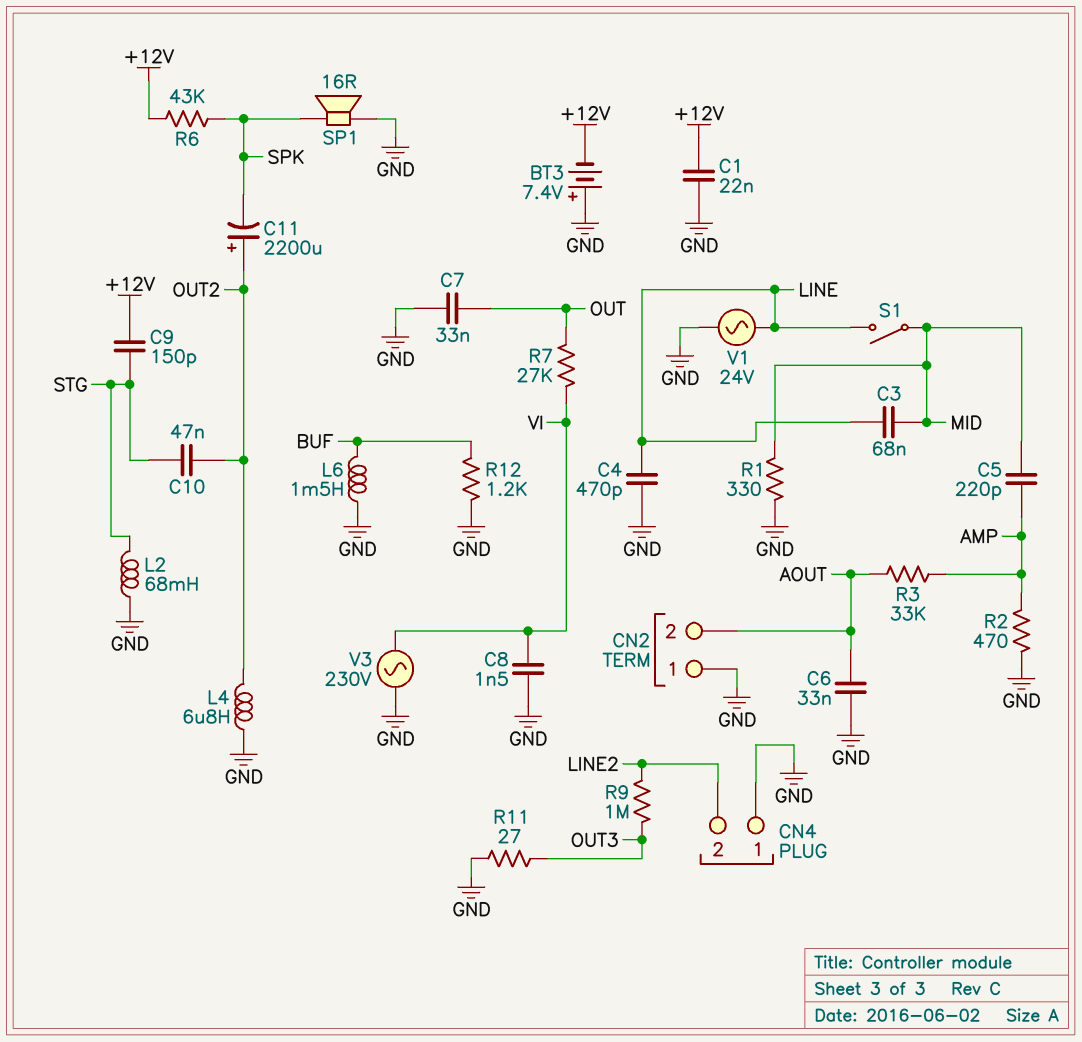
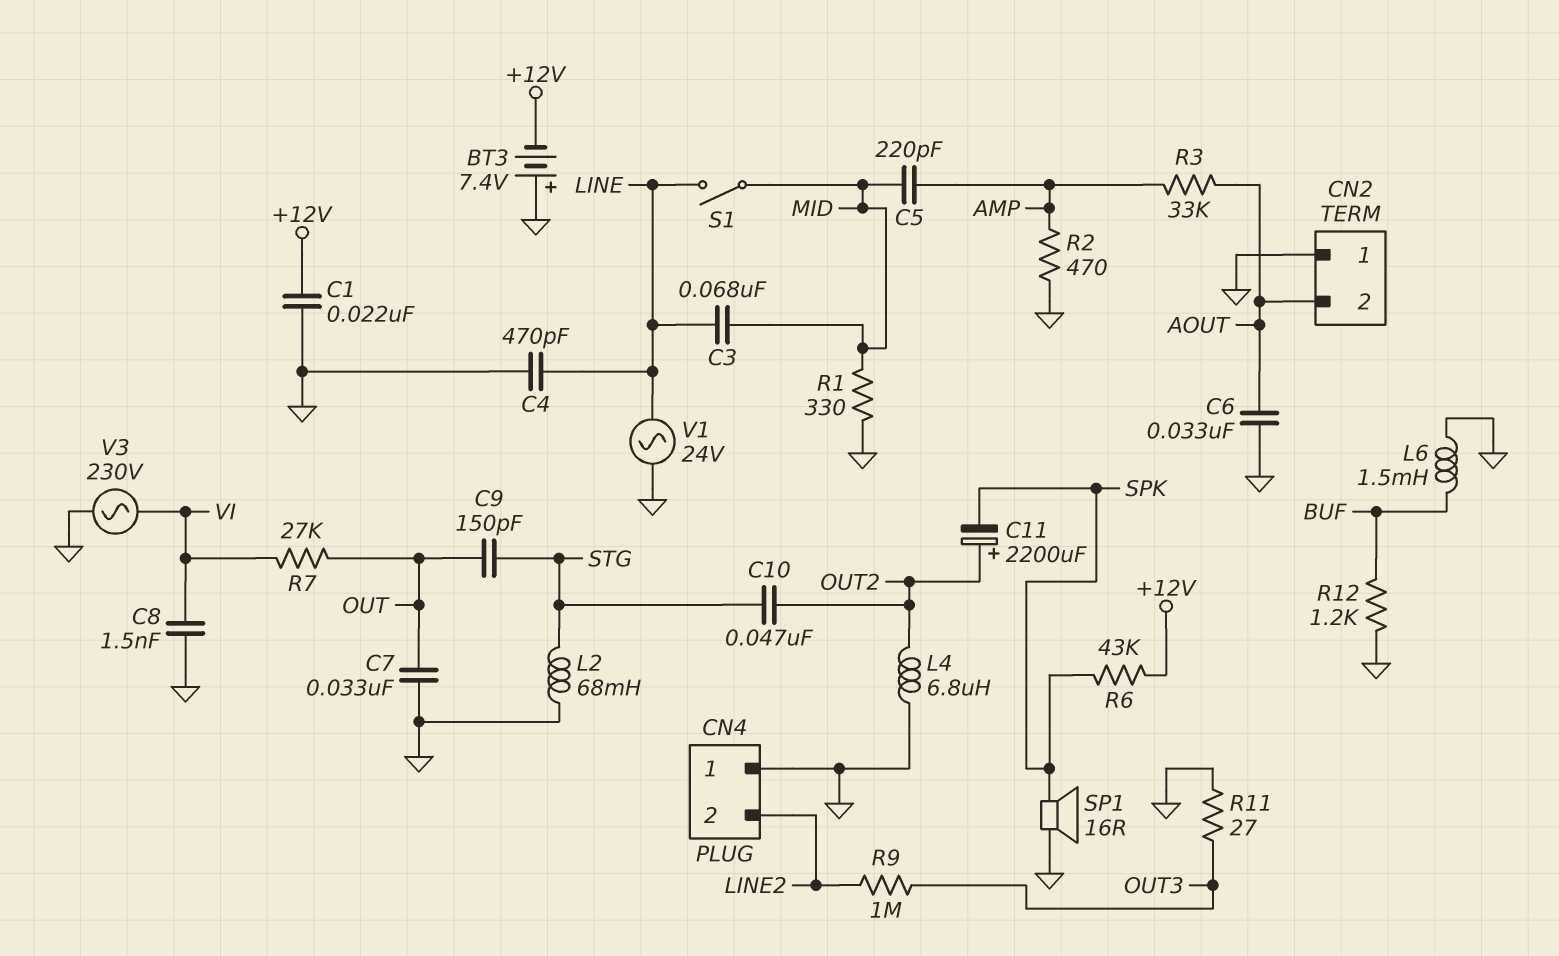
C9: 150pF (+12V, STG) -> 150pF (OUT, STG)

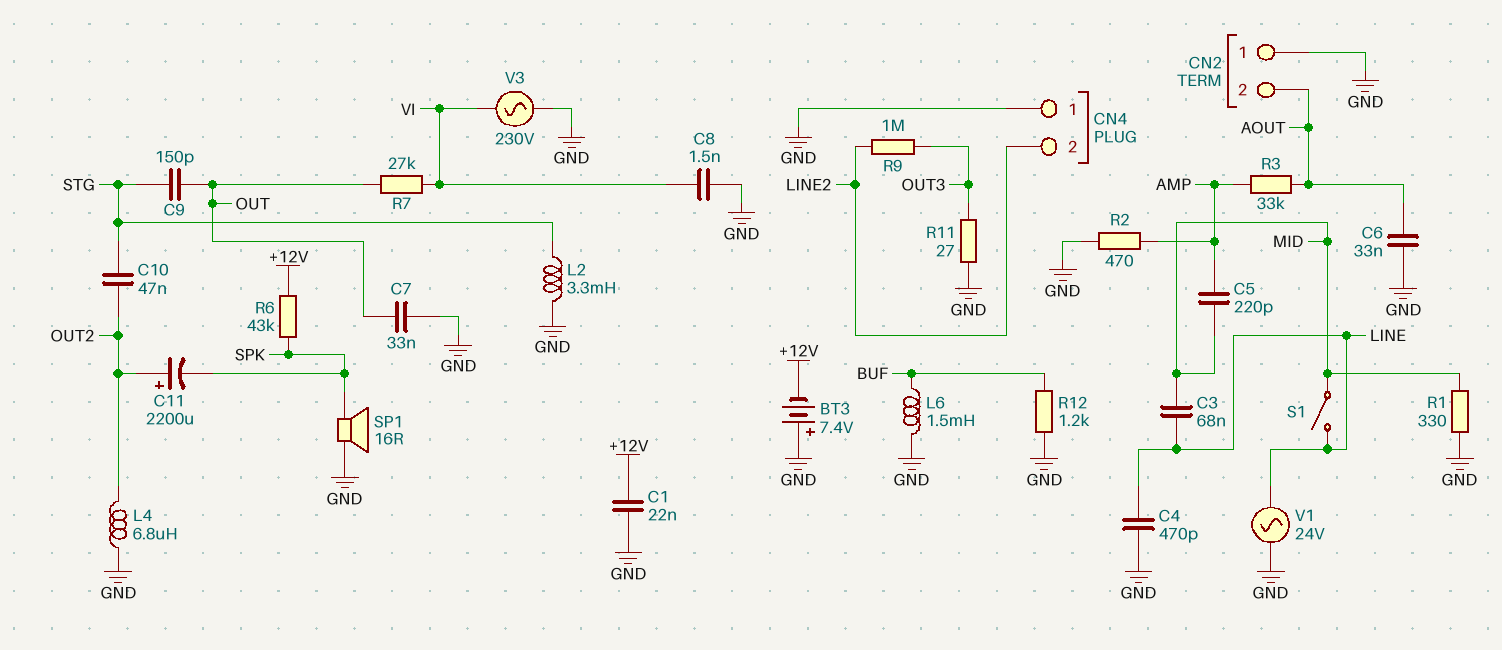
L2: 68mH (GND, STG) -> 3.3mH (GND, STG)

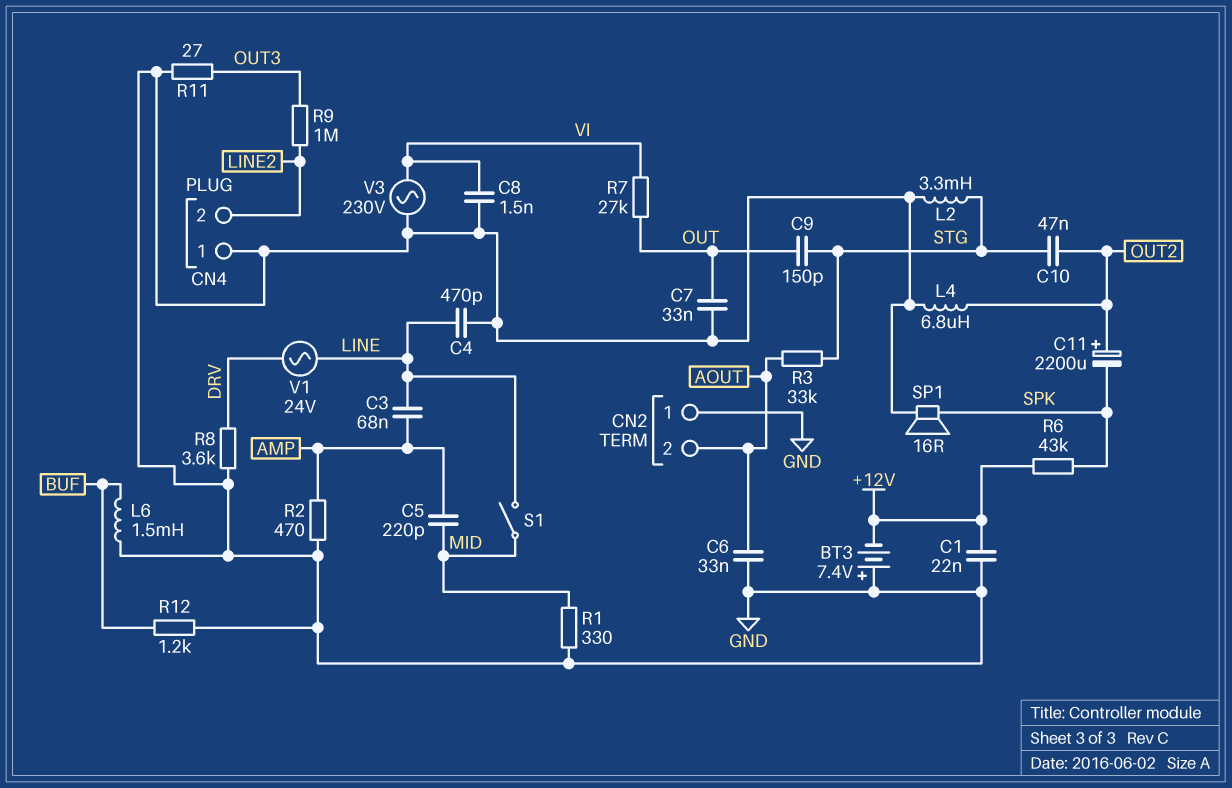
C3: 68nF (LINE, MID) -> 68nF (AMP, LINE)
R3: 33k (AMP, AOUT) -> 33k (AOUT, STG)
R8: none -> 3.6k (DRV, GND)
V1: AC 24V (GND, LINE) -> AC 24V (DRV, LINE)

